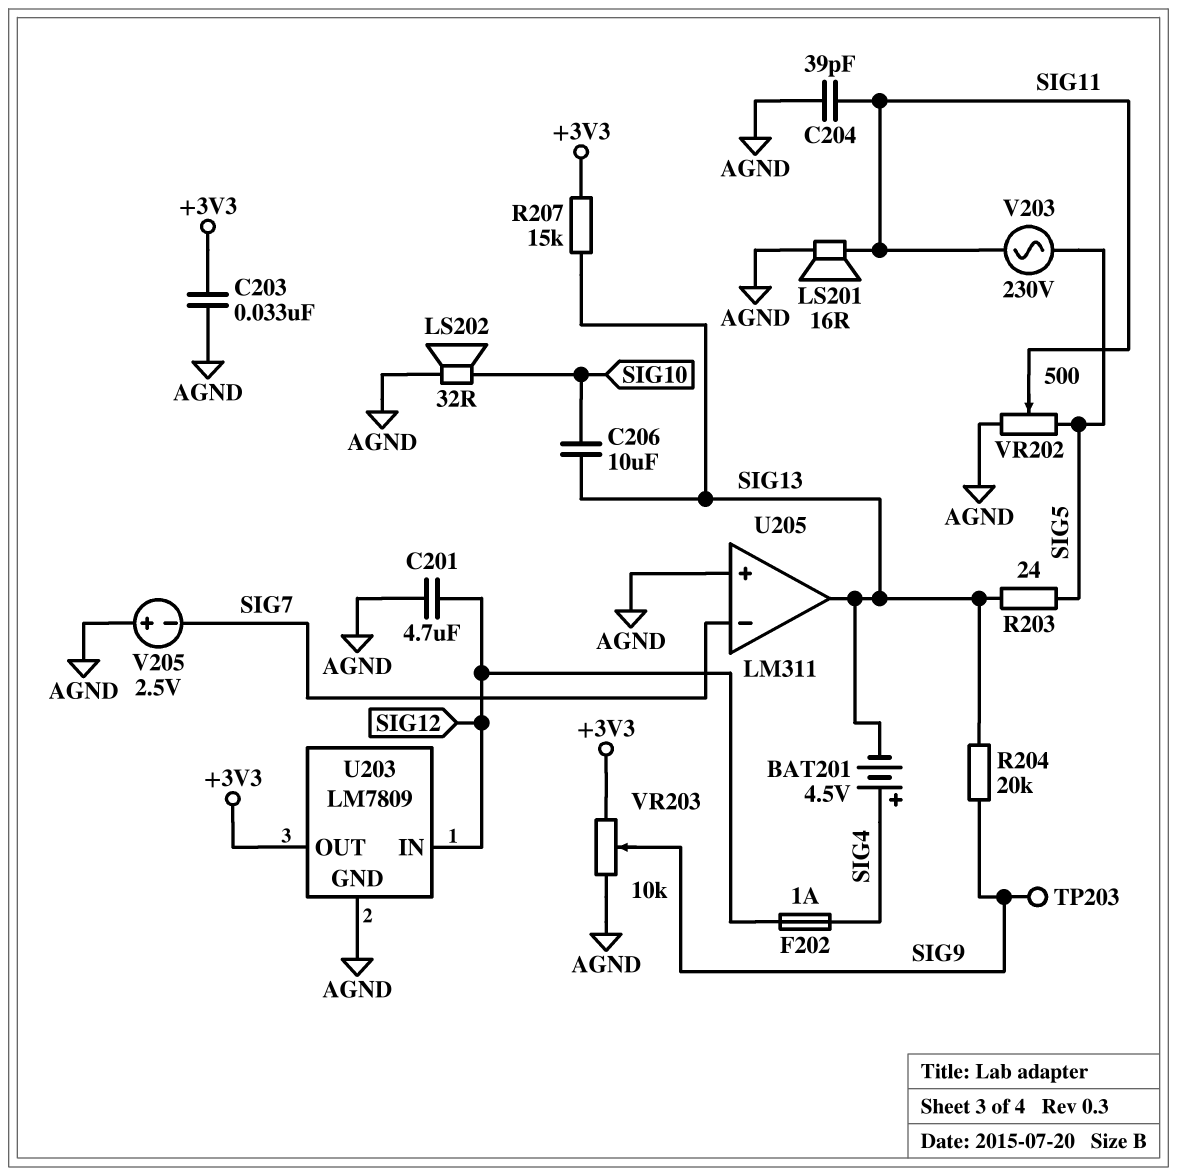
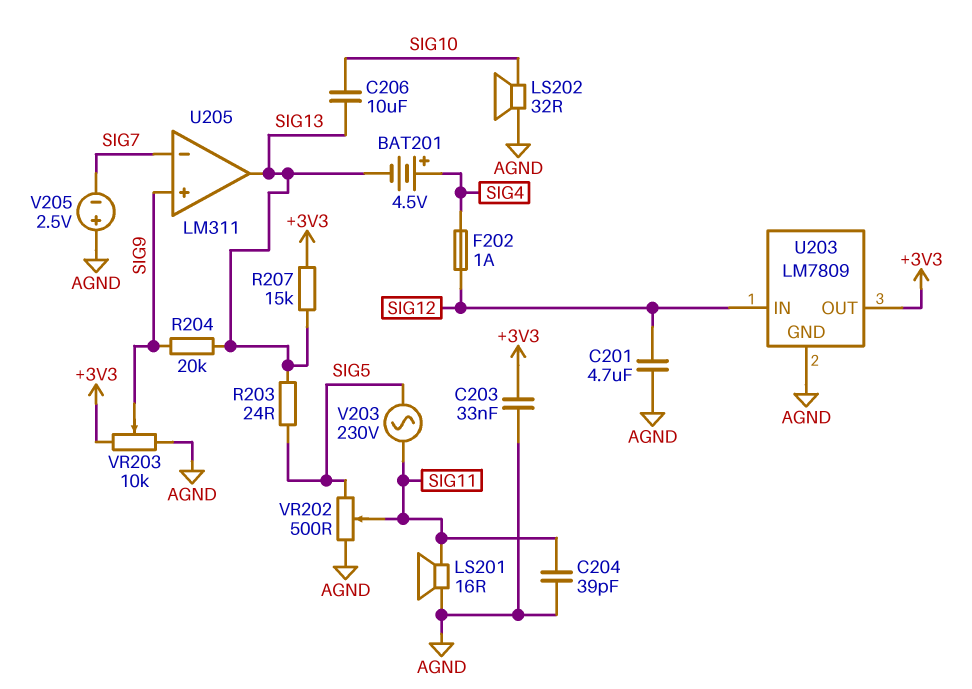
TP203: test point (SIG9) -> none
U205 pin in+: AGND -> SIG9

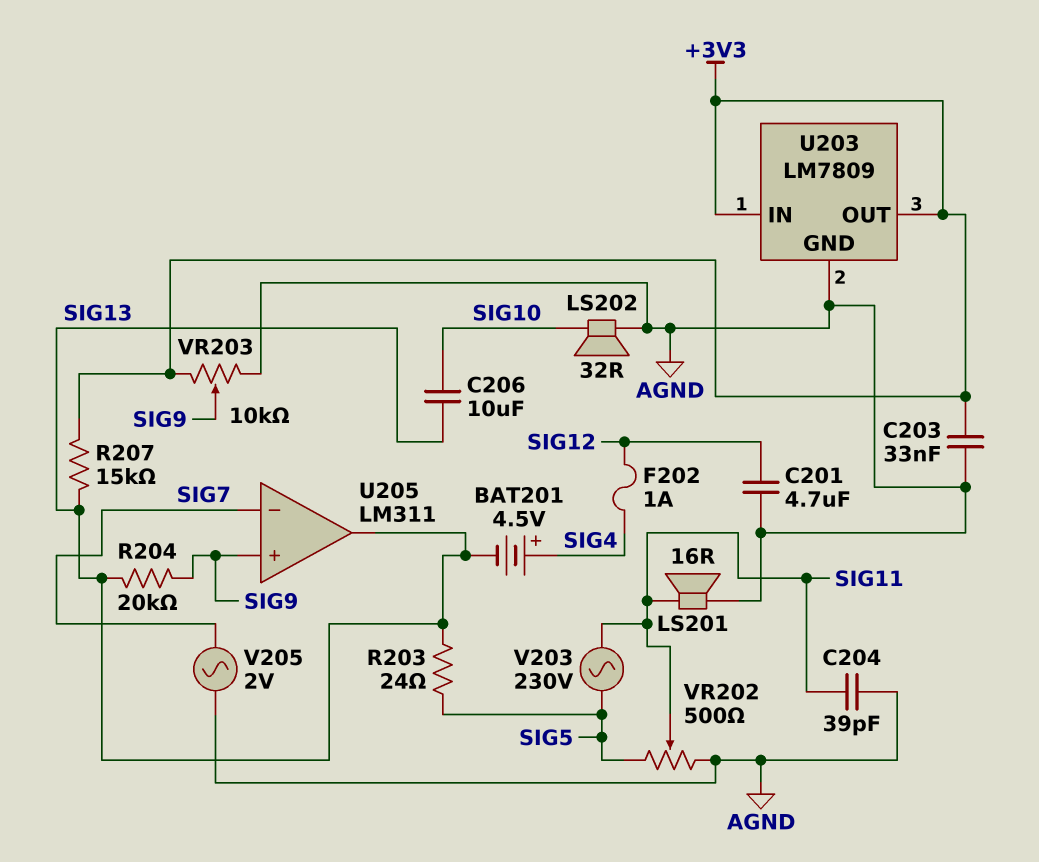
U203 pin IN: SIG12 -> +3V3
V205: 2.5V (plus AGND, minus SIG7) -> AC 2V (AGND, SIG7)

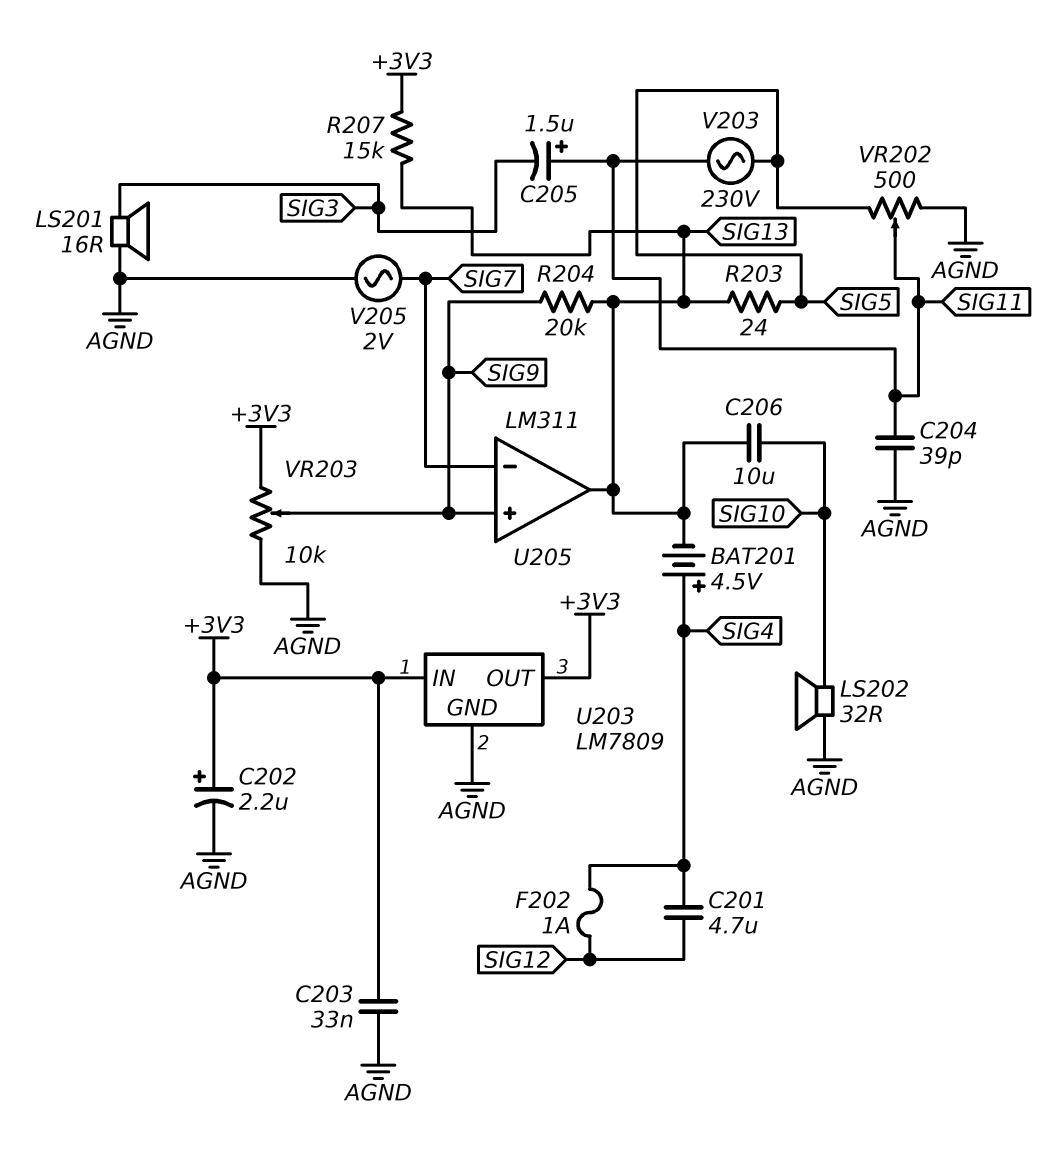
C201: 4.7uF (AGND, SIG12) -> 4.7uF (SIG4, SIG12)
C202: none -> 2.2uF (plus +3V3, minus AGND)
C205: none -> 1.5uF (plus SIG11, minus SIG3)
LS201: speaker 16R (AGND, SIG11) -> speaker 16R (AGND, SIG3)

